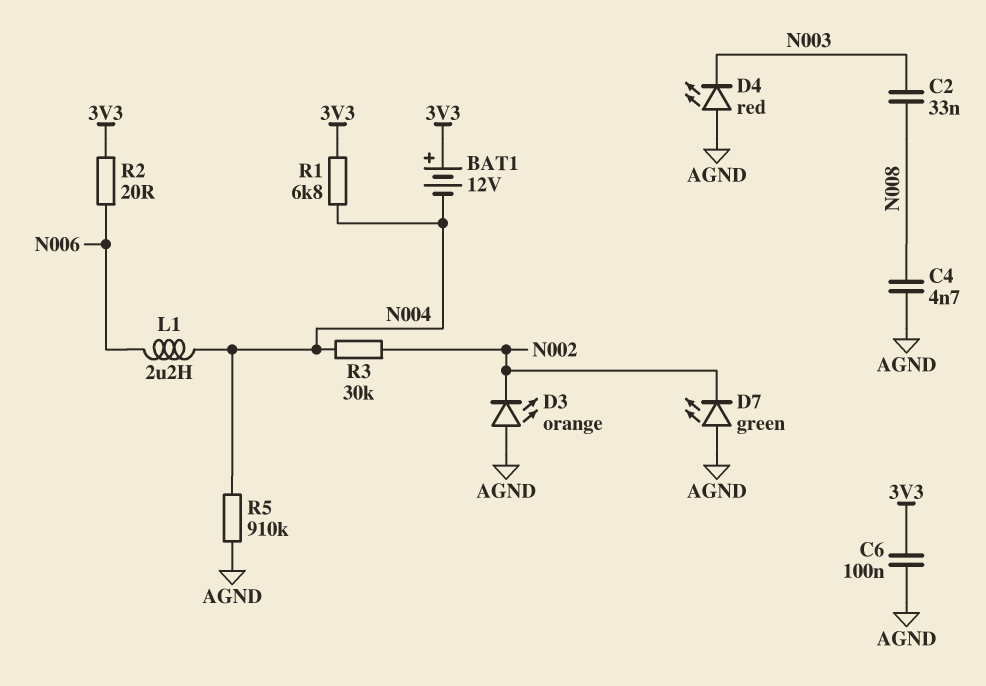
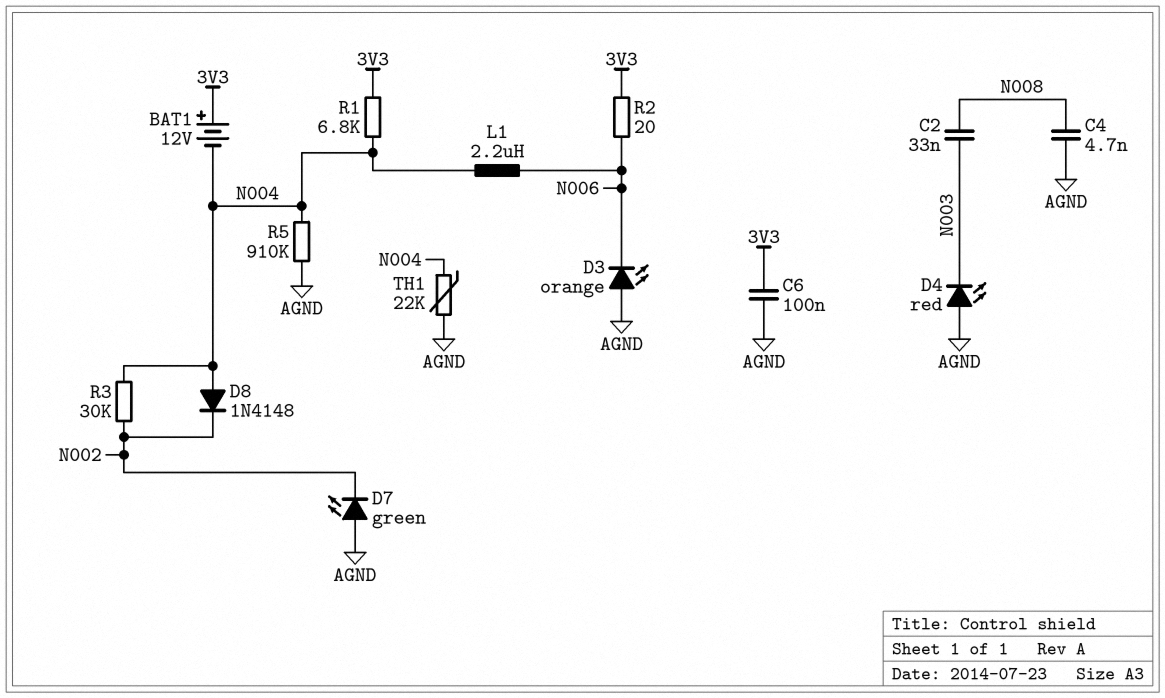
D3: LED orange (A AGND, K N002) -> LED orange (A AGND, K N006)
D8: none -> diode 1N4148 (A N004, K N002)
TH1: none -> 22k (AGND, N004)

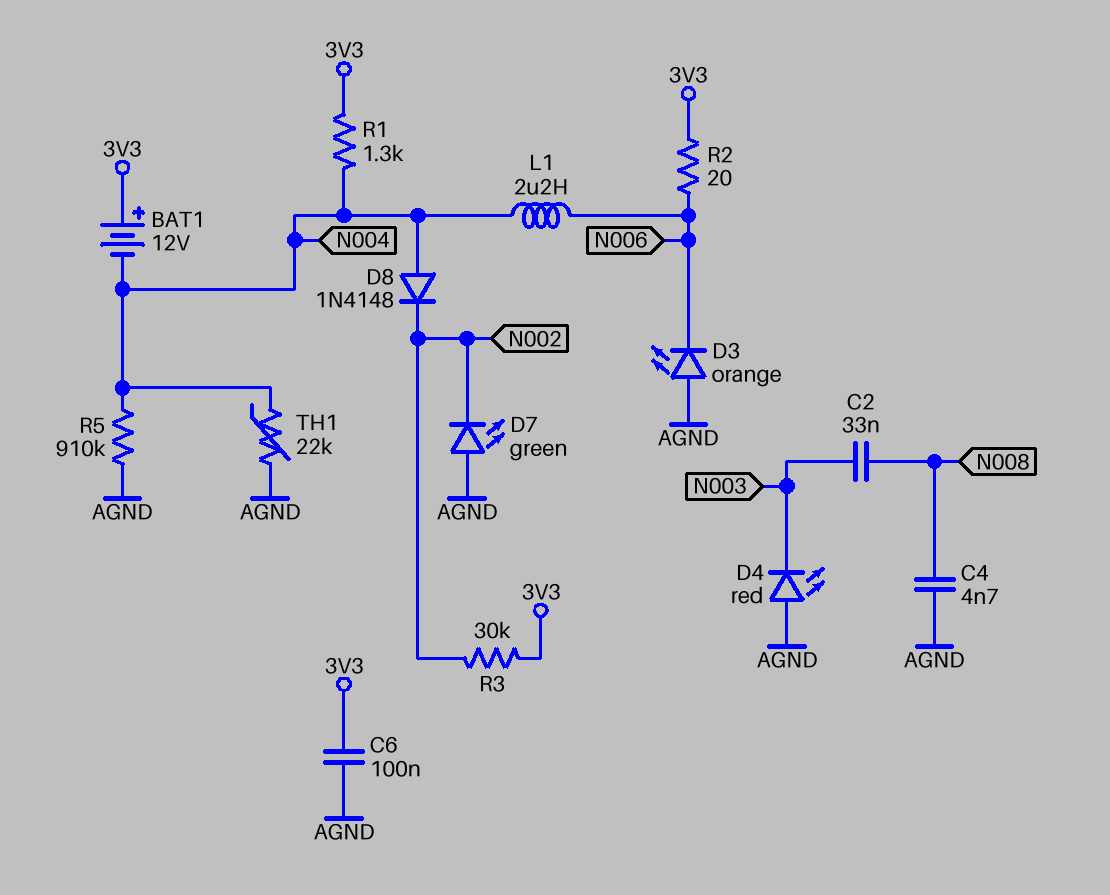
R1: 6.8k (3V3, N004) -> 1.3k (3V3, N004)
R3: 30k (N002, N004) -> 30k (3V3, N002)

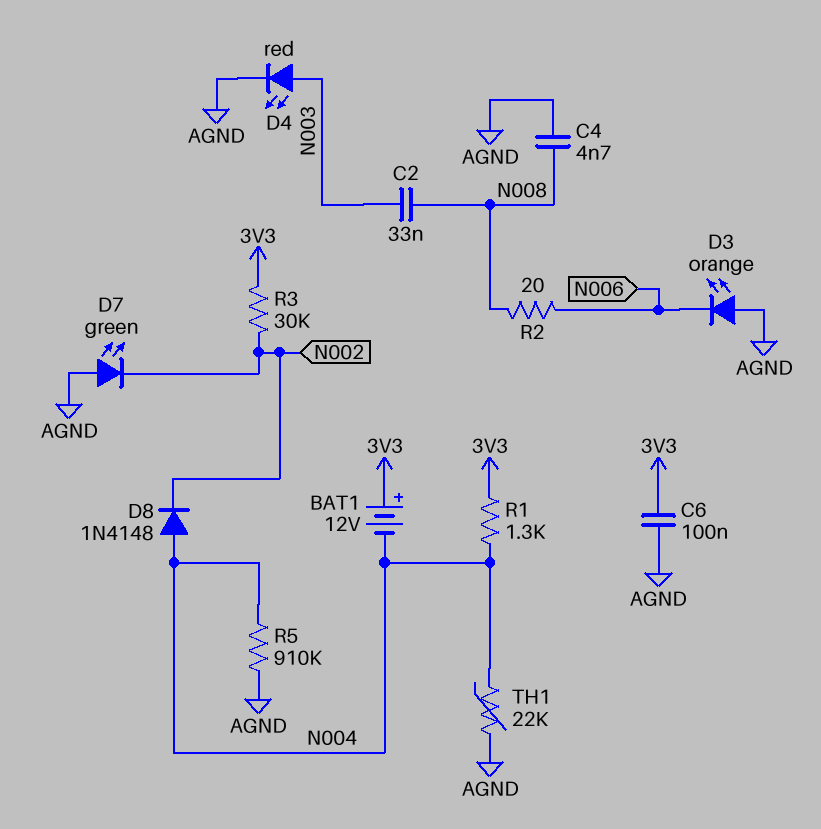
D4: LED red (A AGND, K N003) -> LED red (A N003, K AGND)
L1: 2.2uH (N004, N006) -> none
R2: 20 (3V3, N006) -> 20 (N006, N008)

